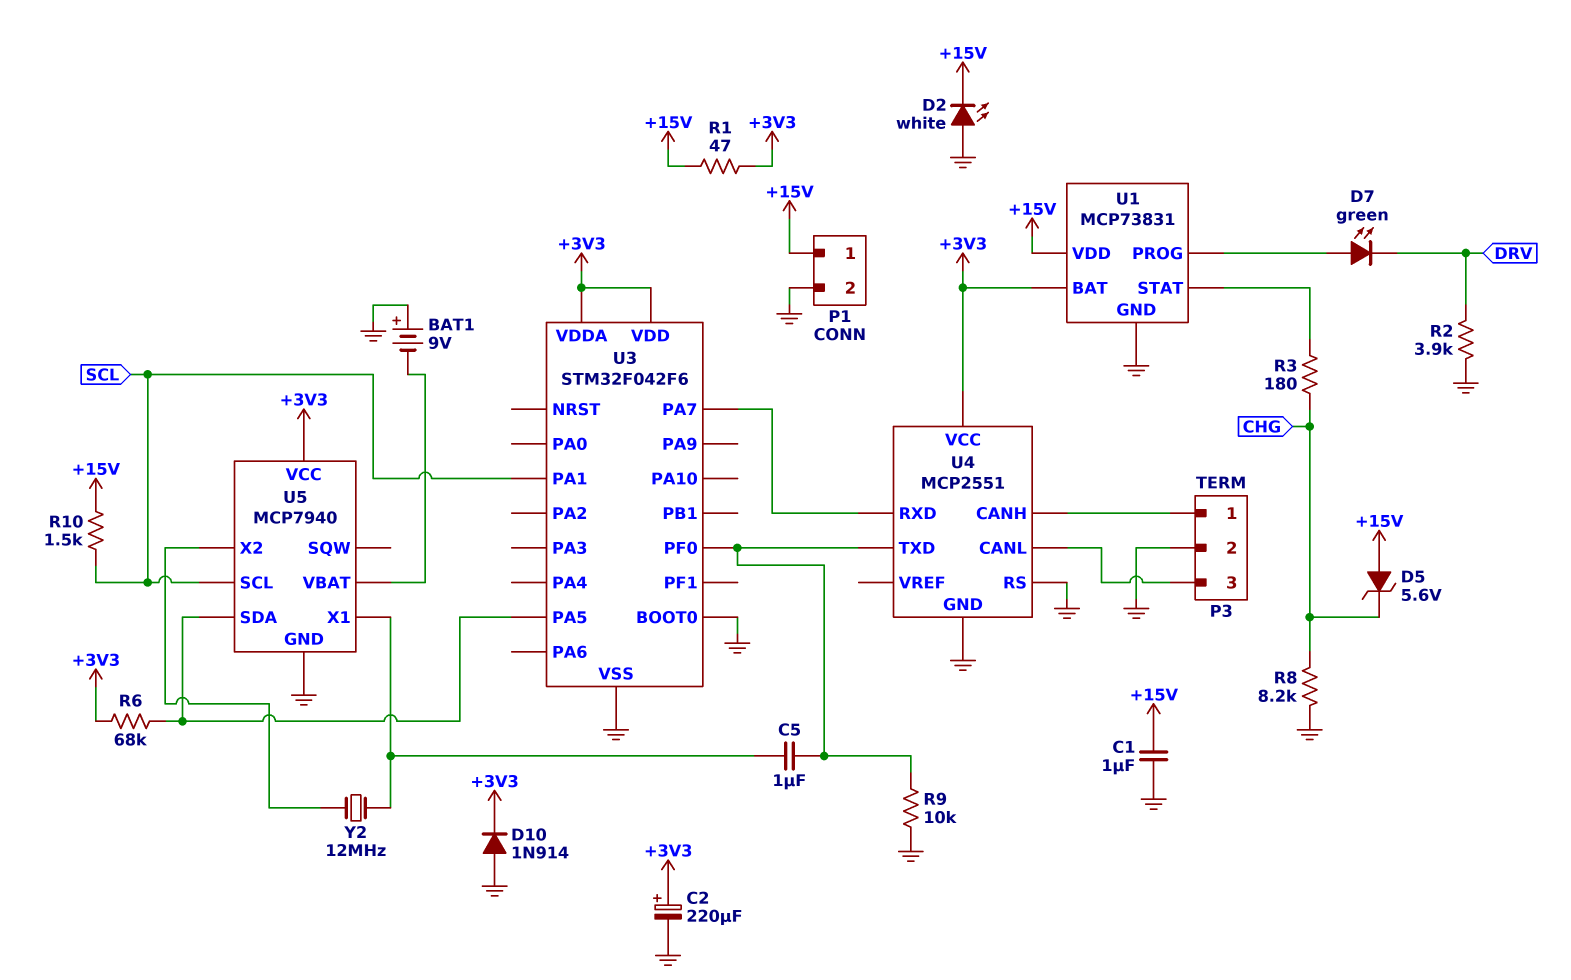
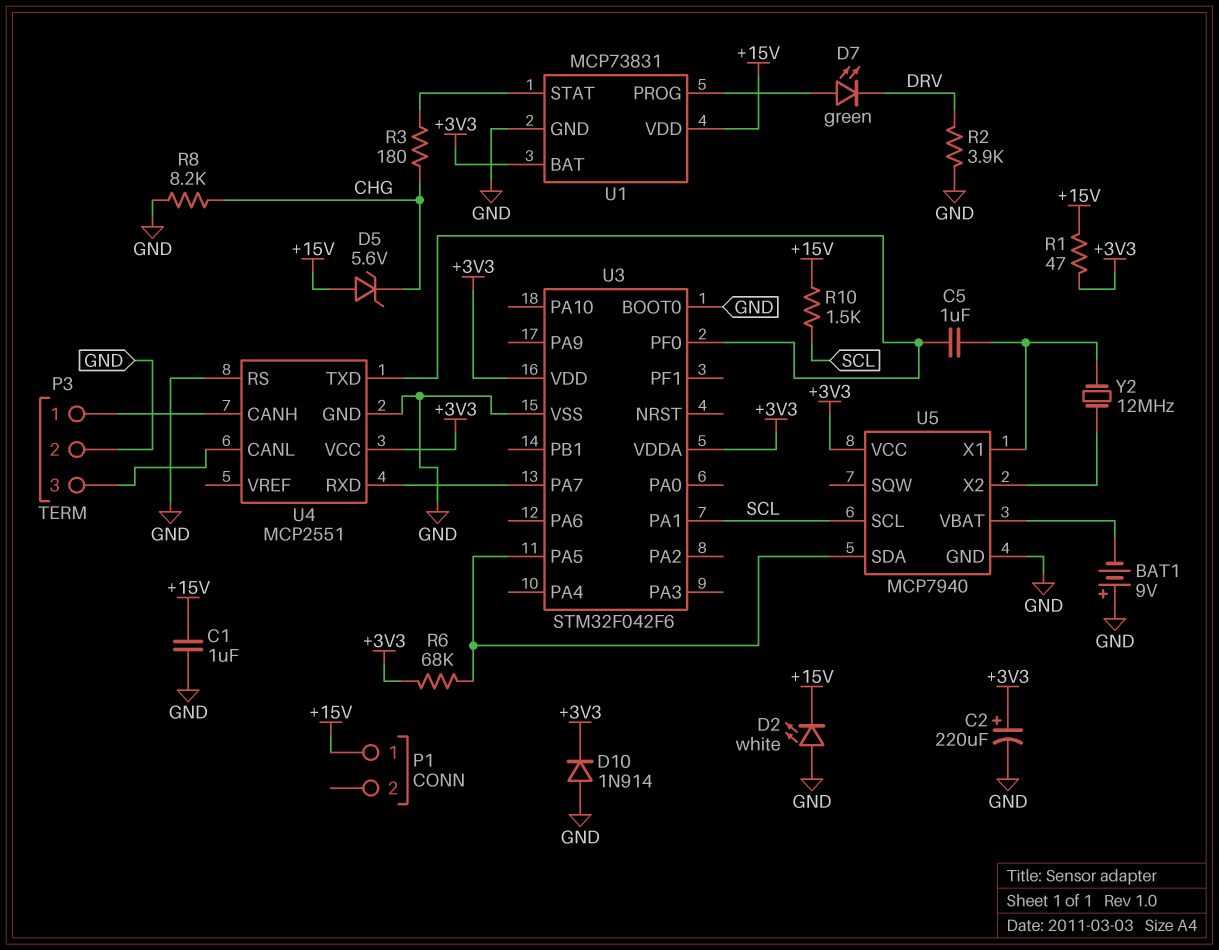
P1 pin 2: GND -> none
R9: 10k (GND, U3/PF0) -> none

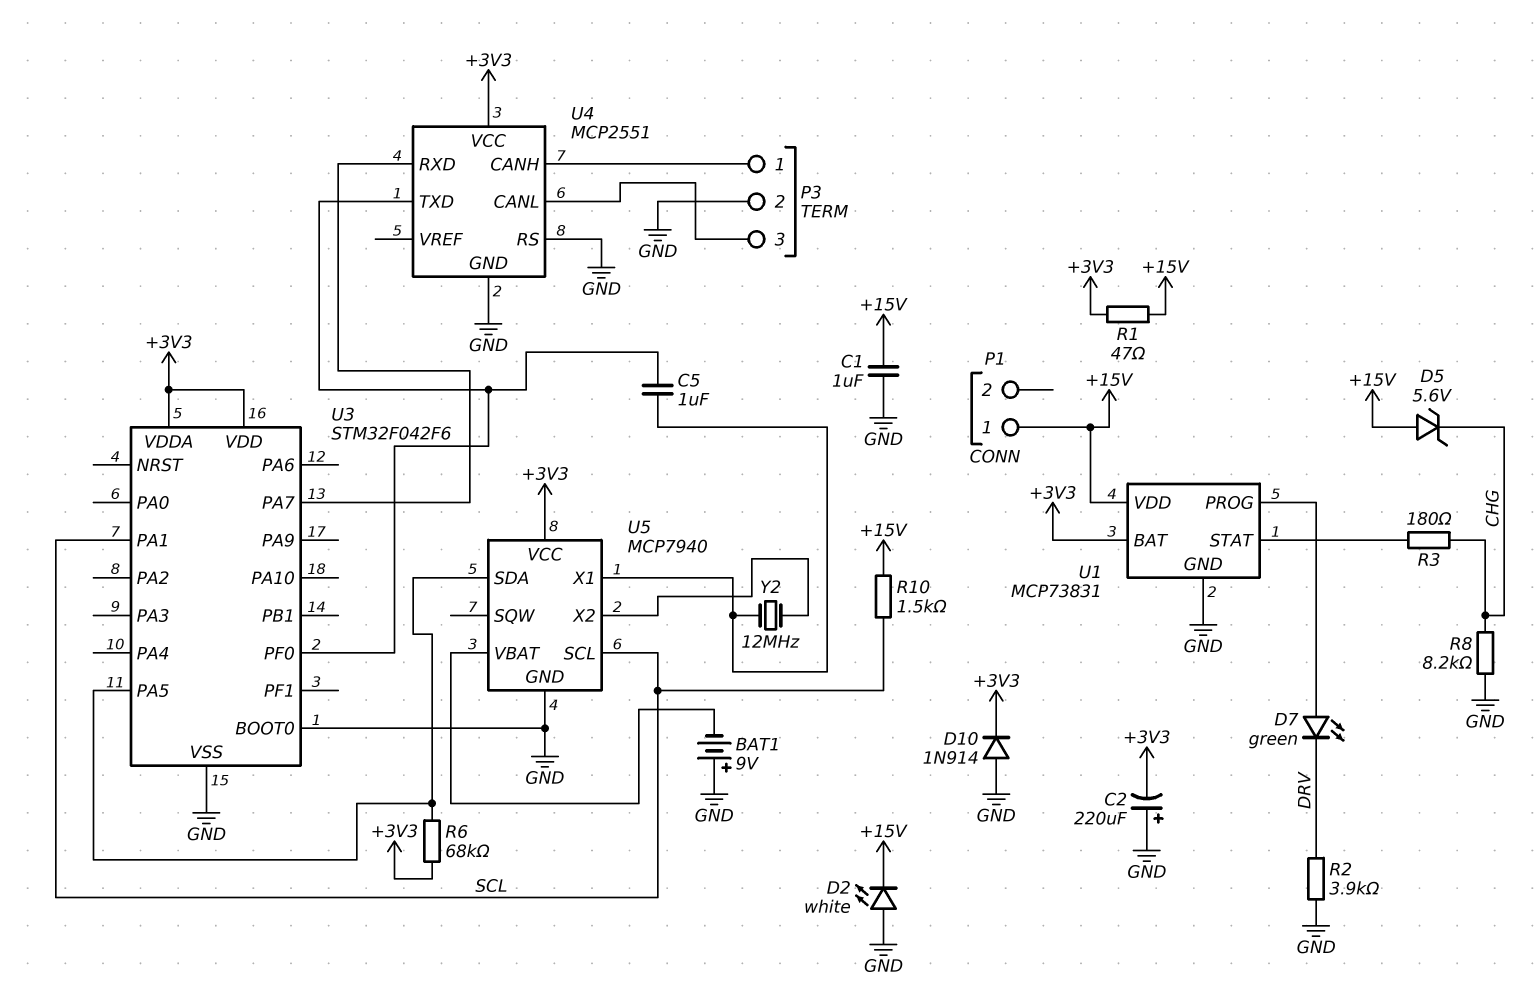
C2: 220uF (plus +3V3, minus GND) -> 220uF (plus GND, minus +3V3)

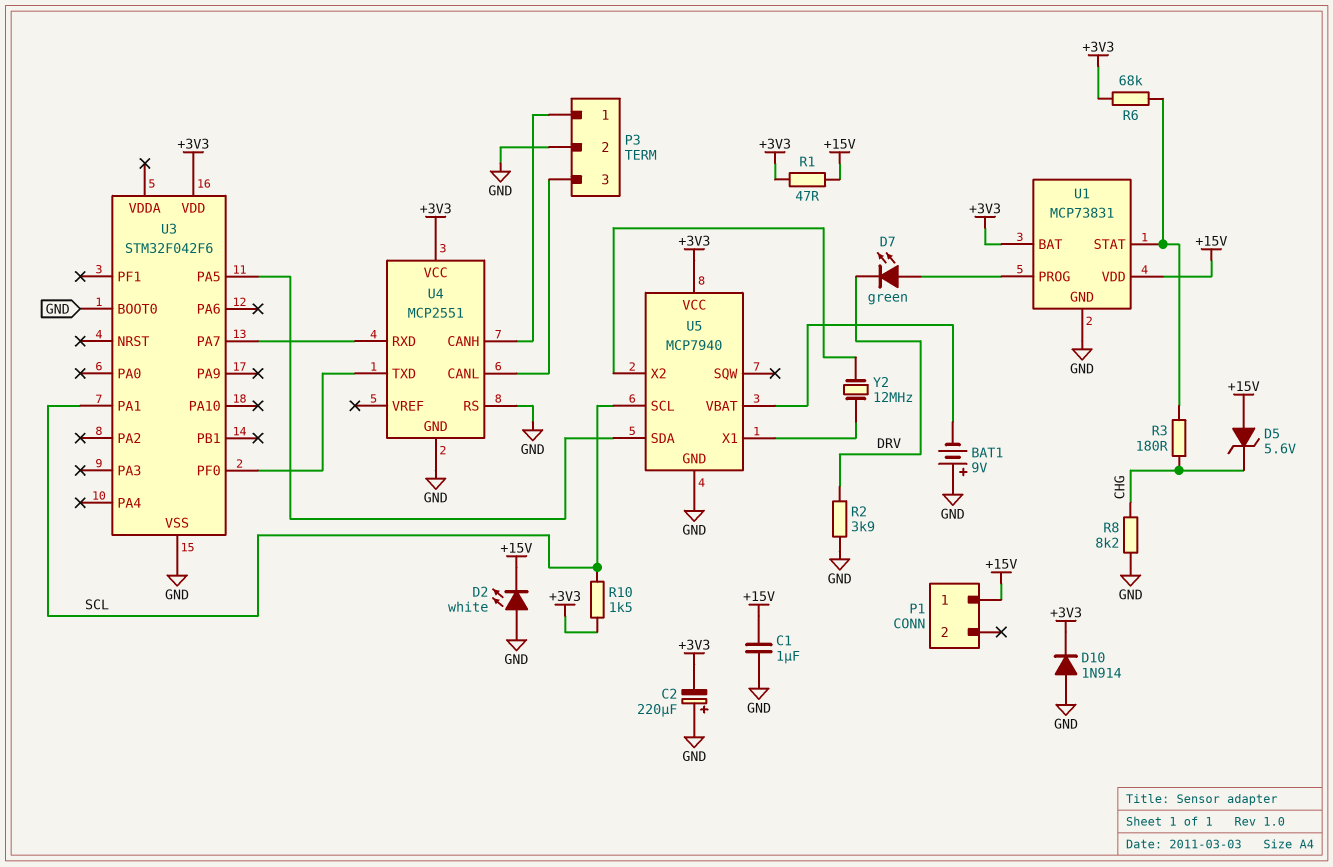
C5: 1uF (U3/PF0, U5/X1) -> none
R6: 68k (+3V3, U3/PA5) -> 68k (+3V3, U1/STAT)
R10: 1.5k (+15V, SCL) -> 1.5k (+3V3, SCL)
U3 pin VDDA: +3V3 -> none

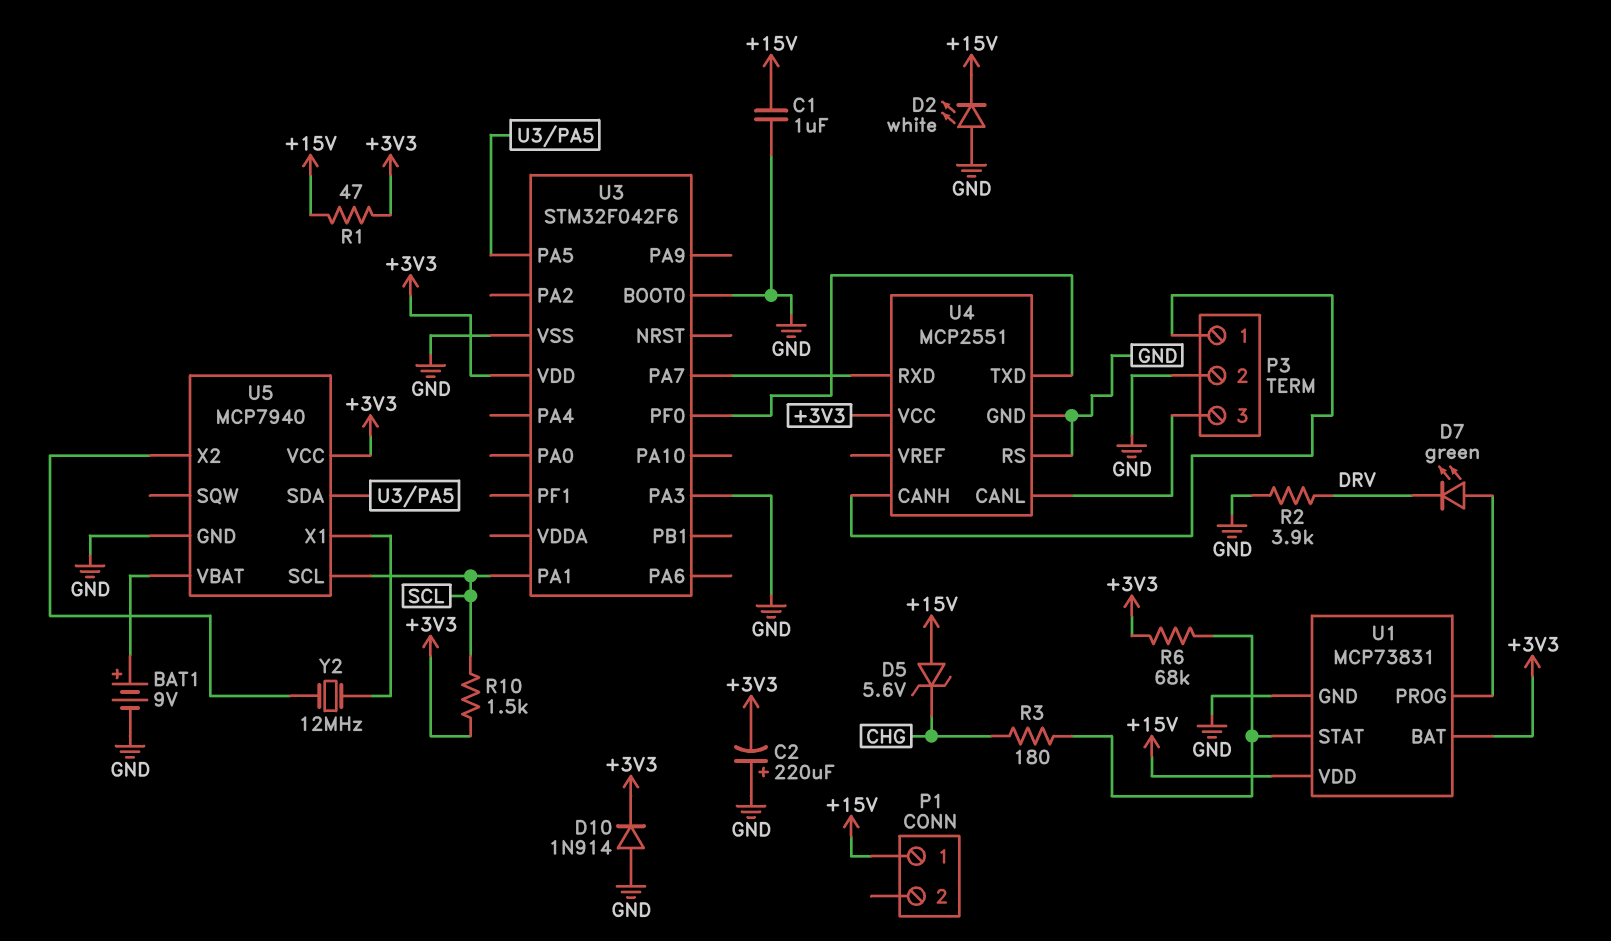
BAT1: 9V (plus GND, minus U5/VBAT) -> 9V (plus U5/VBAT, minus GND)
R8: 8.2k (CHG, GND) -> none
U3 pin PA3: none -> GND

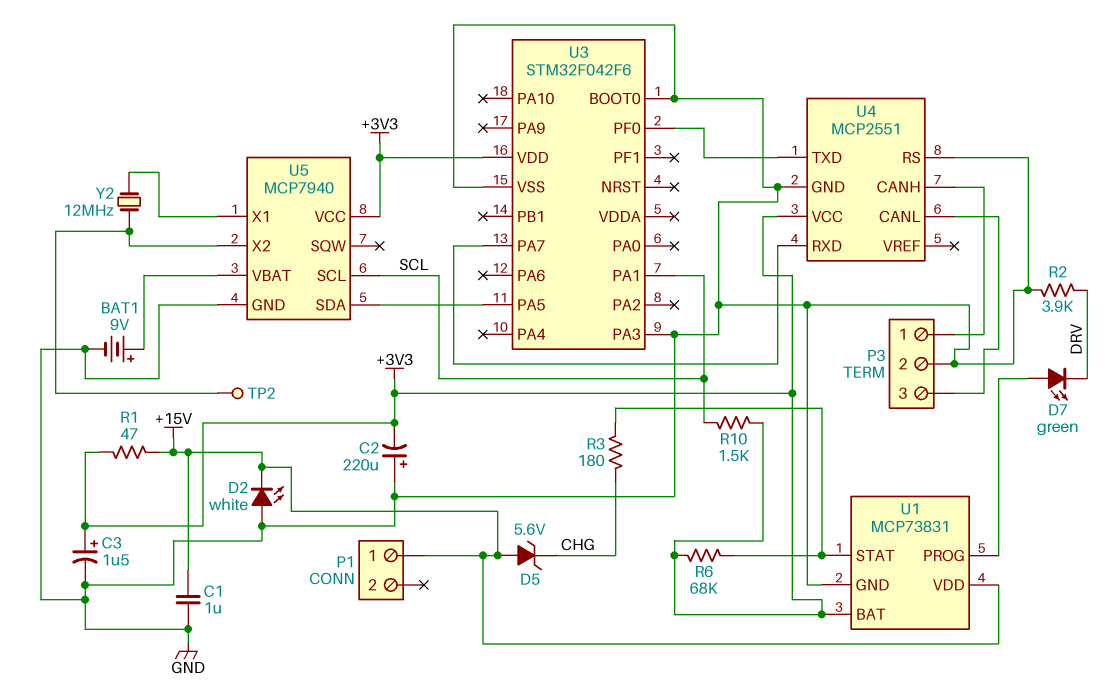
C3: none -> 1.5uF (plus +3V3, minus GND)
D10: diode 1N914 (A GND, K +3V3) -> none
TP2: none -> test point (U5/X2)

